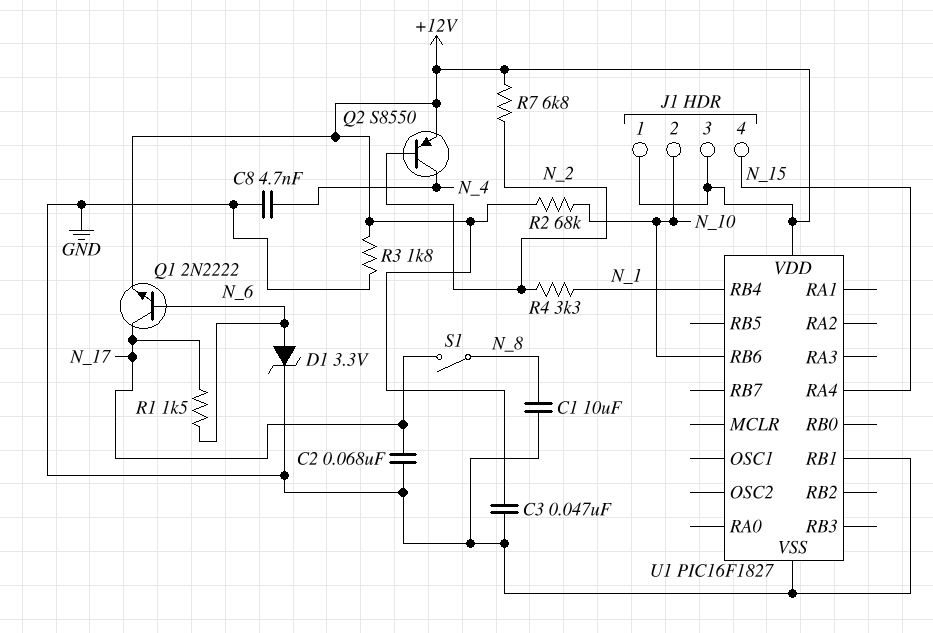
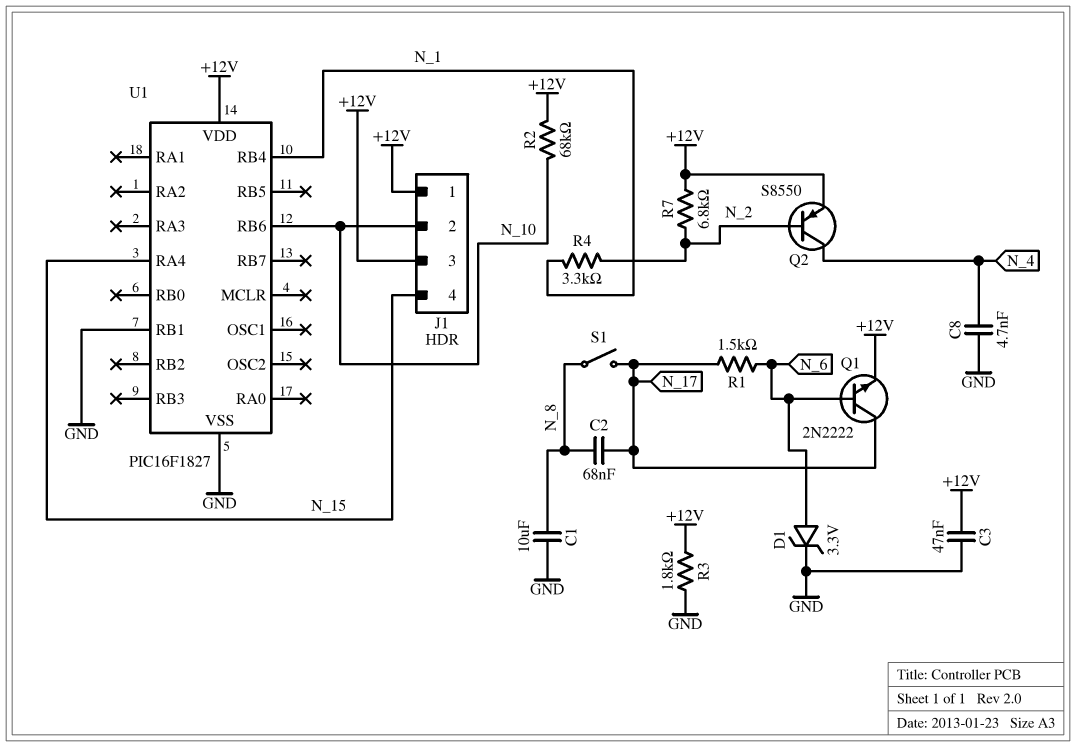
C2: 68nF (GND, N_17) -> 68nF (N_8, N_17)

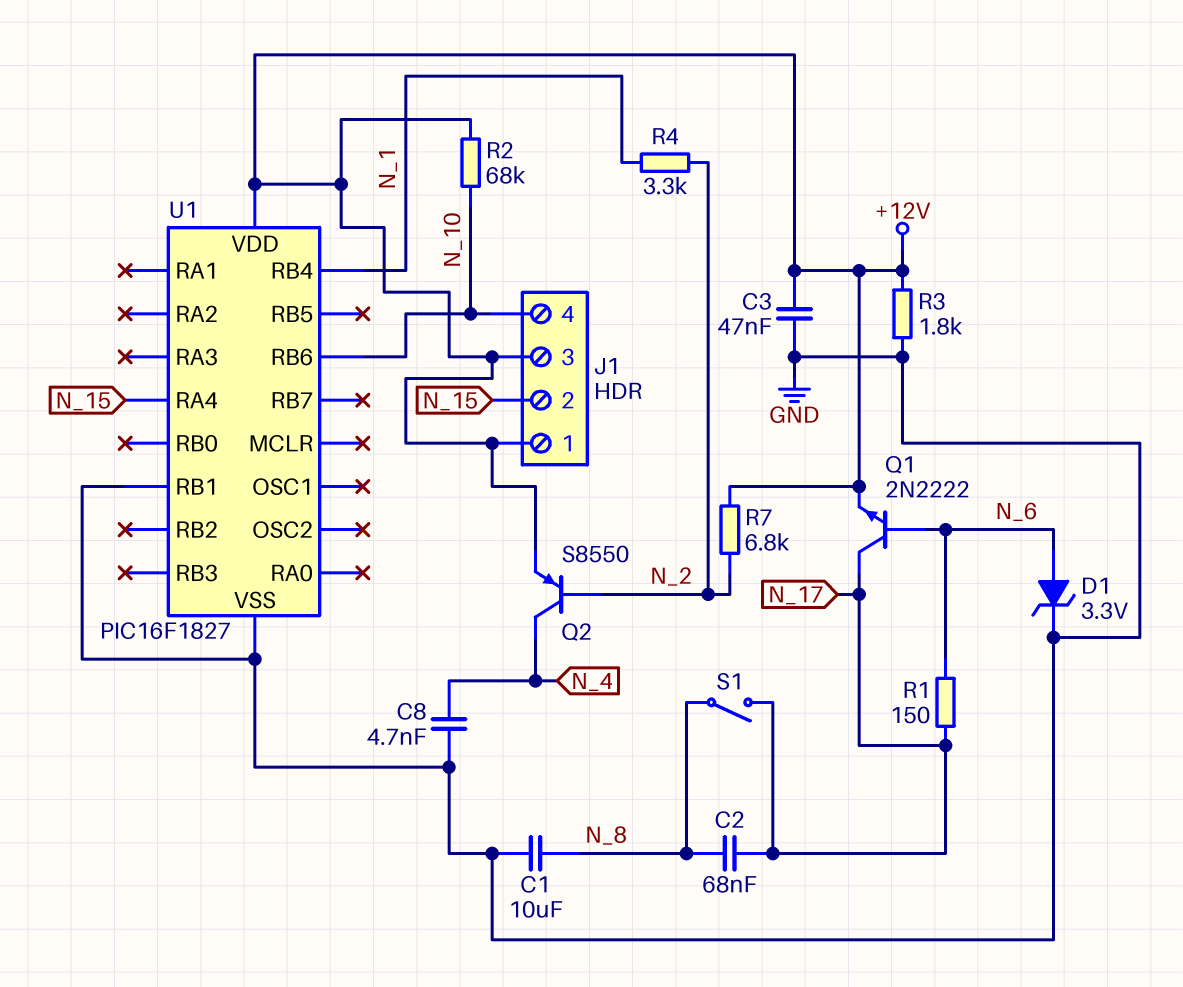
J1 pin 2: N_10 -> N_15
J1 pin 4: N_15 -> N_10
R1: 1.5k (N_6, N_17) -> 150 (N_6, N_17)

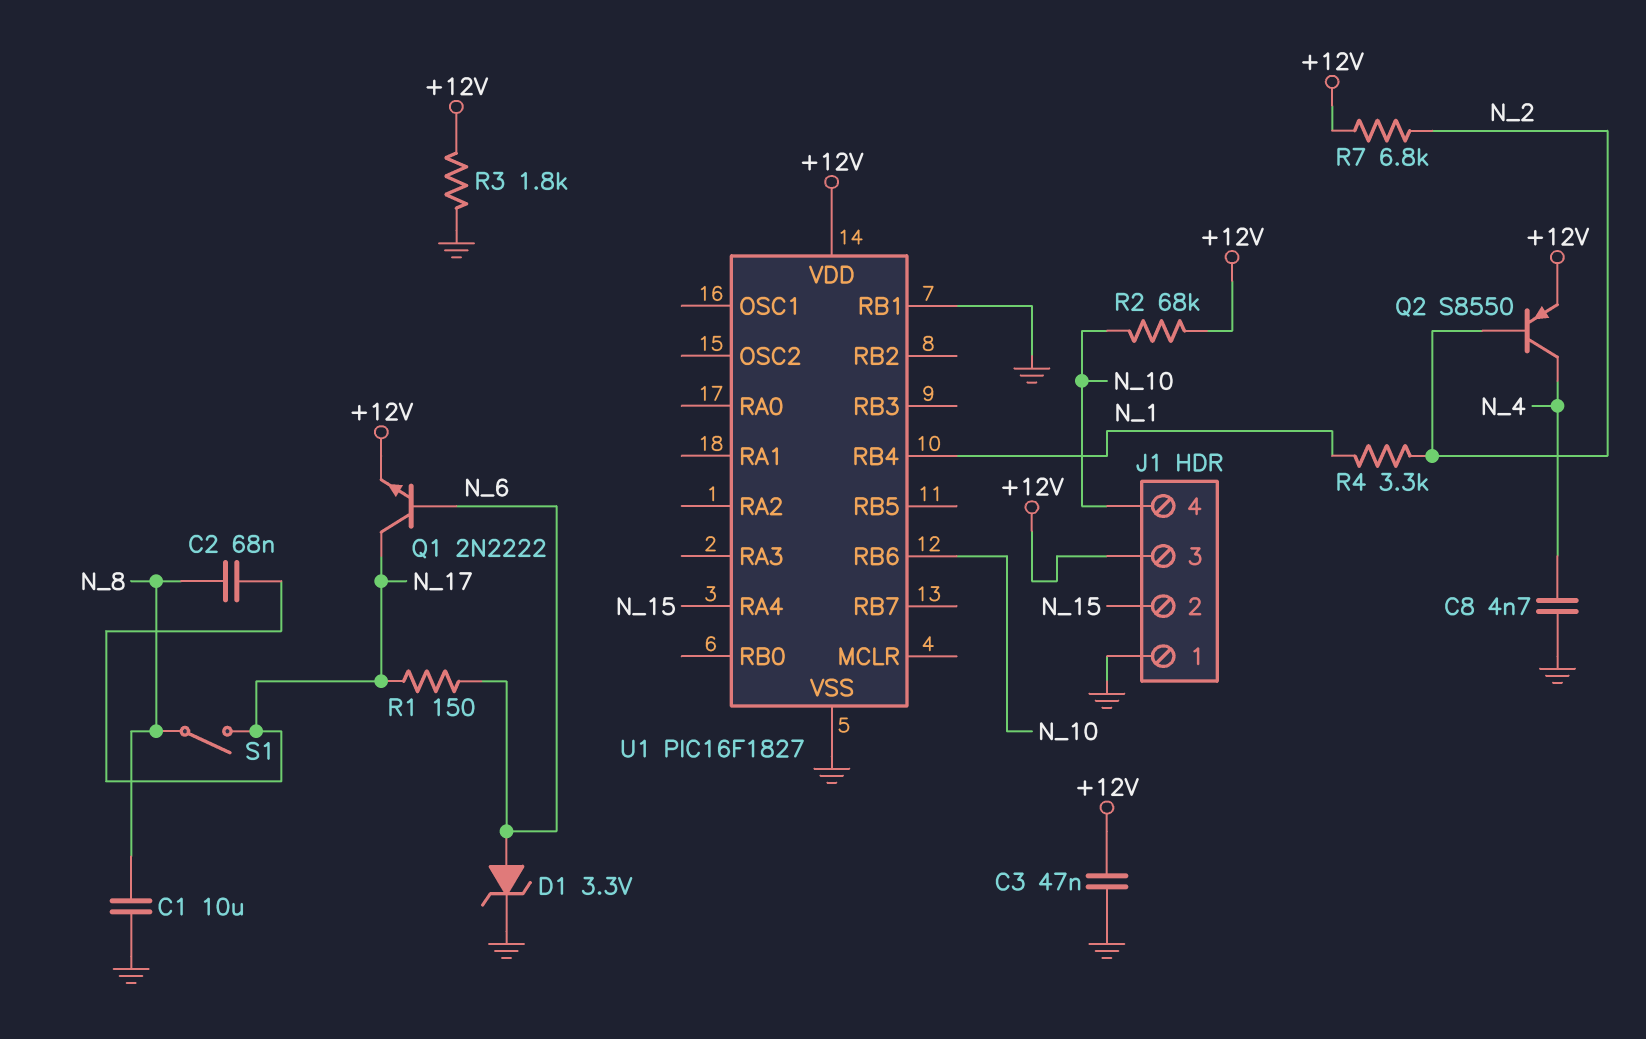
J1 pin 1: +12V -> GND

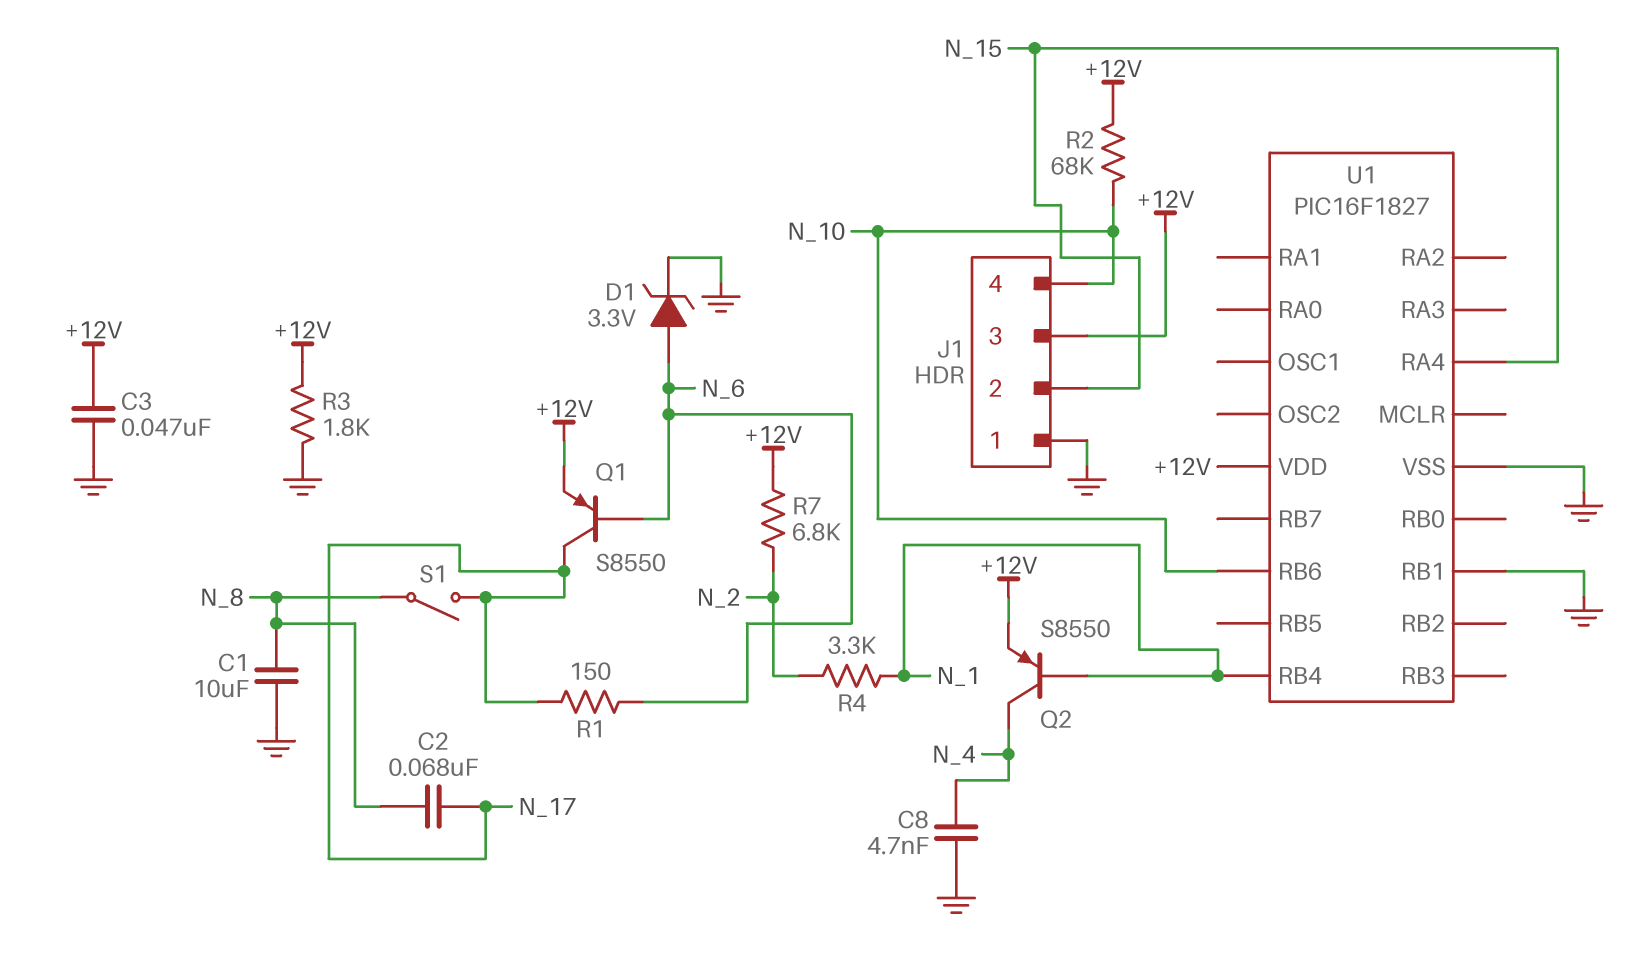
Q1: NPN 2N2222 (B N_6, C N_17, E +12V) -> PNP S8550 (B N_6, C N_17, E +12V)
Q2: PNP S8550 (B N_2, C N_4, E +12V) -> PNP S8550 (B N_1, C N_4, E +12V)

